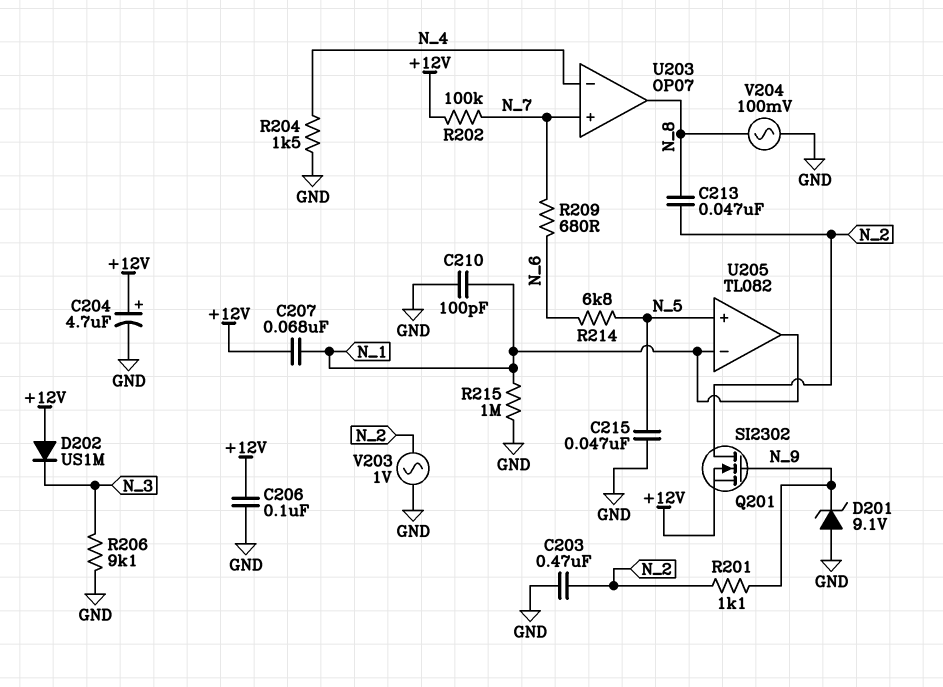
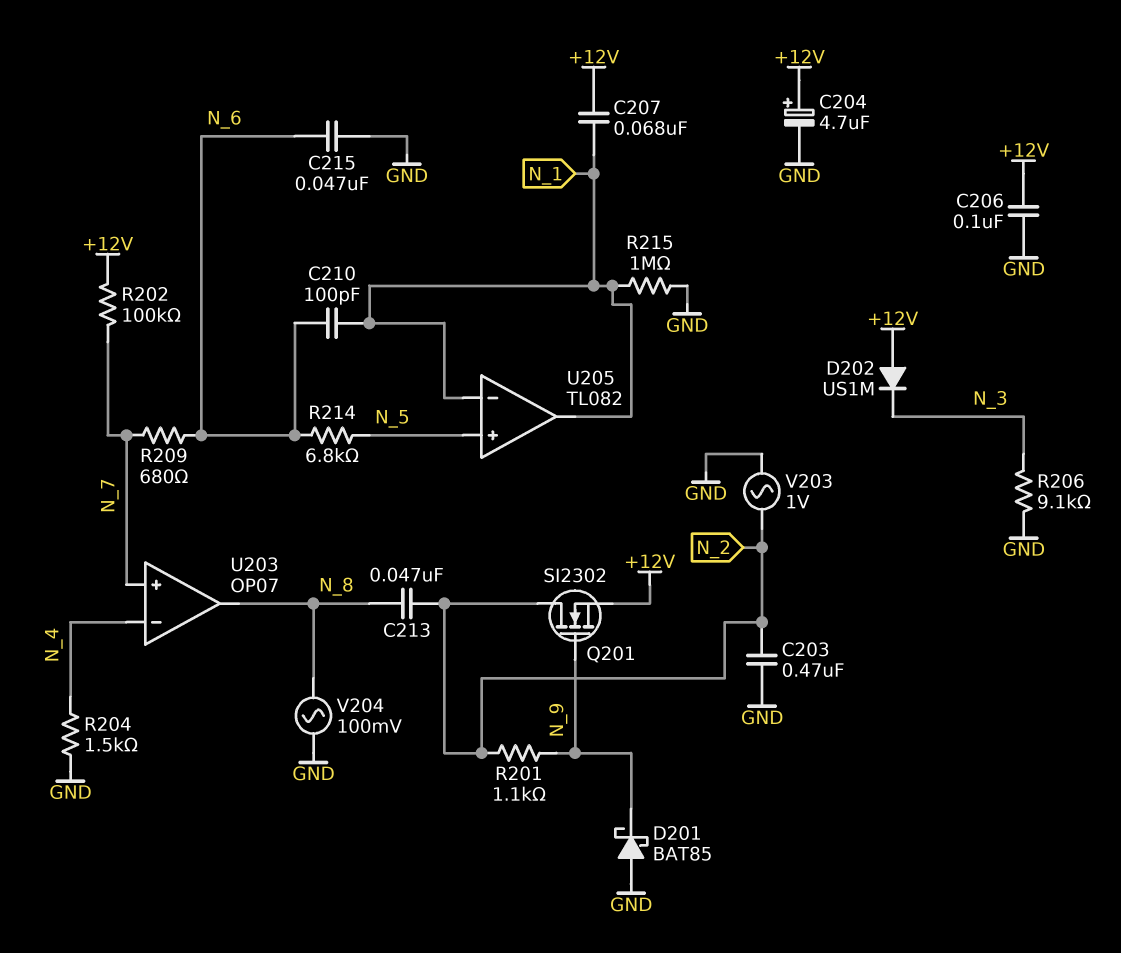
C210: 100pF (GND, N_1) -> 100pF (N_1, N_6)
C215: 47nF (GND, N_5) -> 47nF (GND, N_6)
D201: zener 9.1V (A GND, K N_9) -> schottky BAT85 (A GND, K N_9)

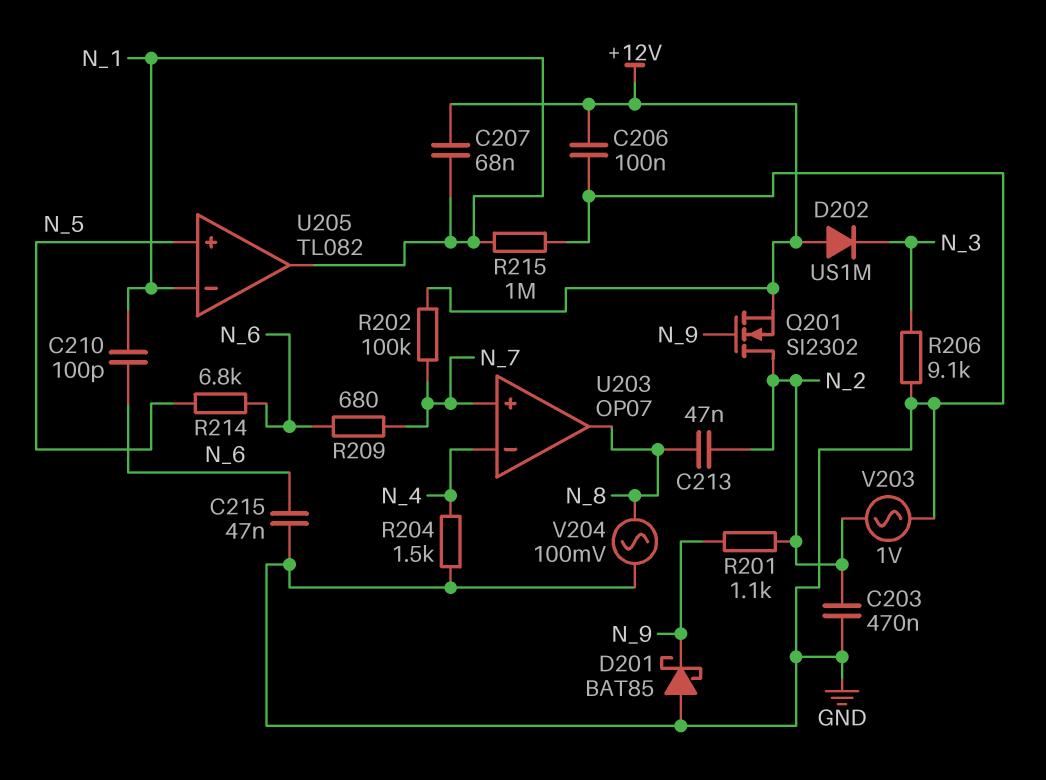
C204: 4.7uF (plus +12V, minus GND) -> none

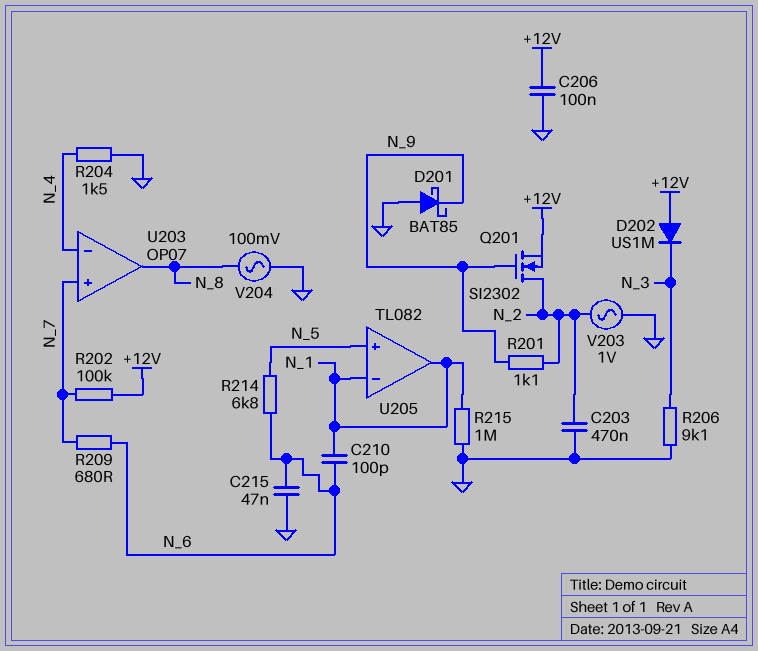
C207: 68nF (+12V, N_1) -> none
C213: 47nF (N_2, N_8) -> none

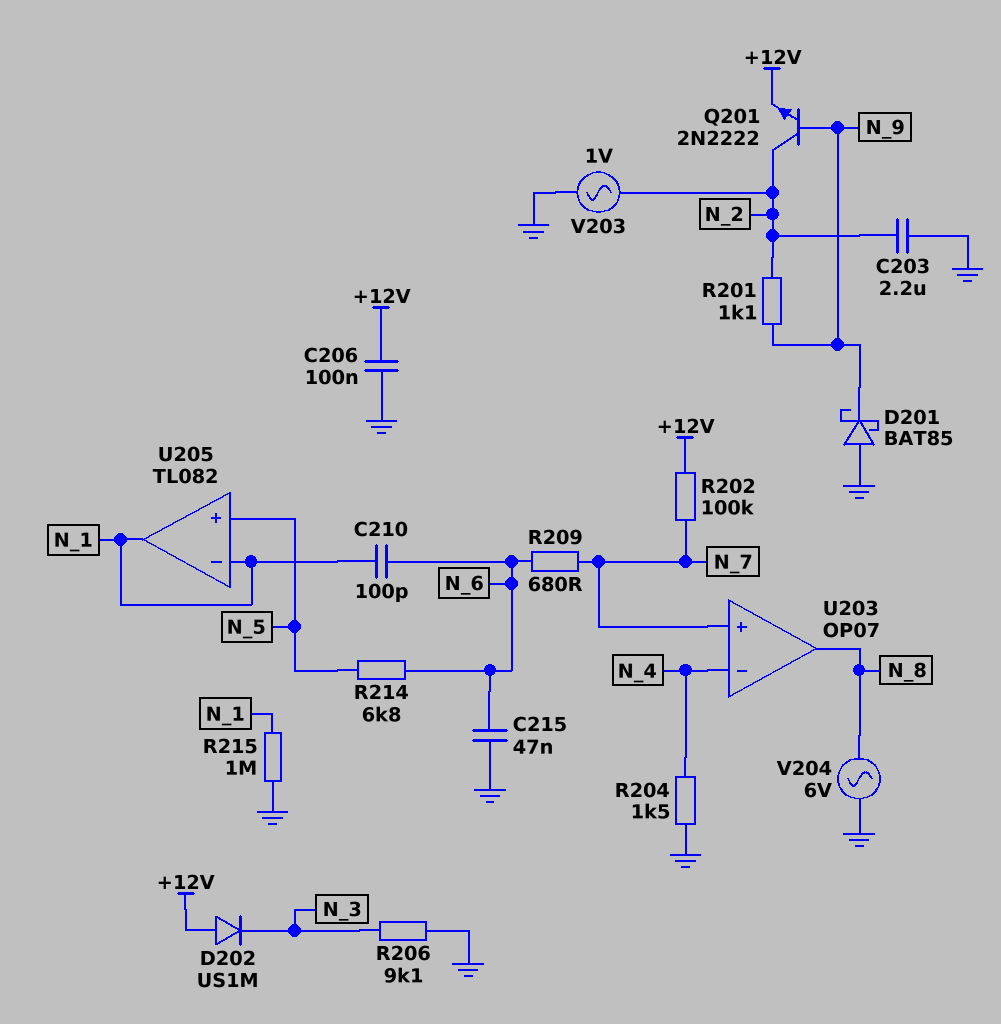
C203: 470nF (GND, N_2) -> 2.2uF (GND, N_2)
Q201: NMOS SI2302 (G N_9, D N_2, S +12V) -> NPN 2N2222 (B N_9, C N_2, E +12V)
V204: AC 100mV (GND, N_8) -> AC 6V (GND, N_8)

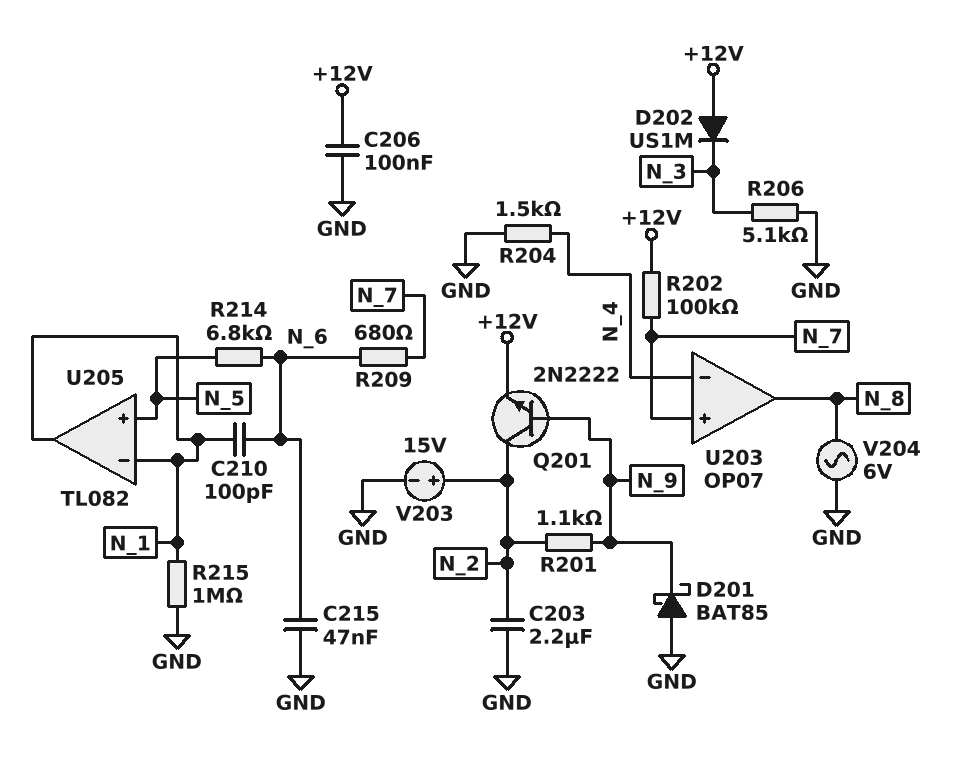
R206: 9.1k (GND, N_3) -> 5.1k (GND, N_3)
V203: AC 1V (GND, N_2) -> 15V (plus N_2, minus GND)

